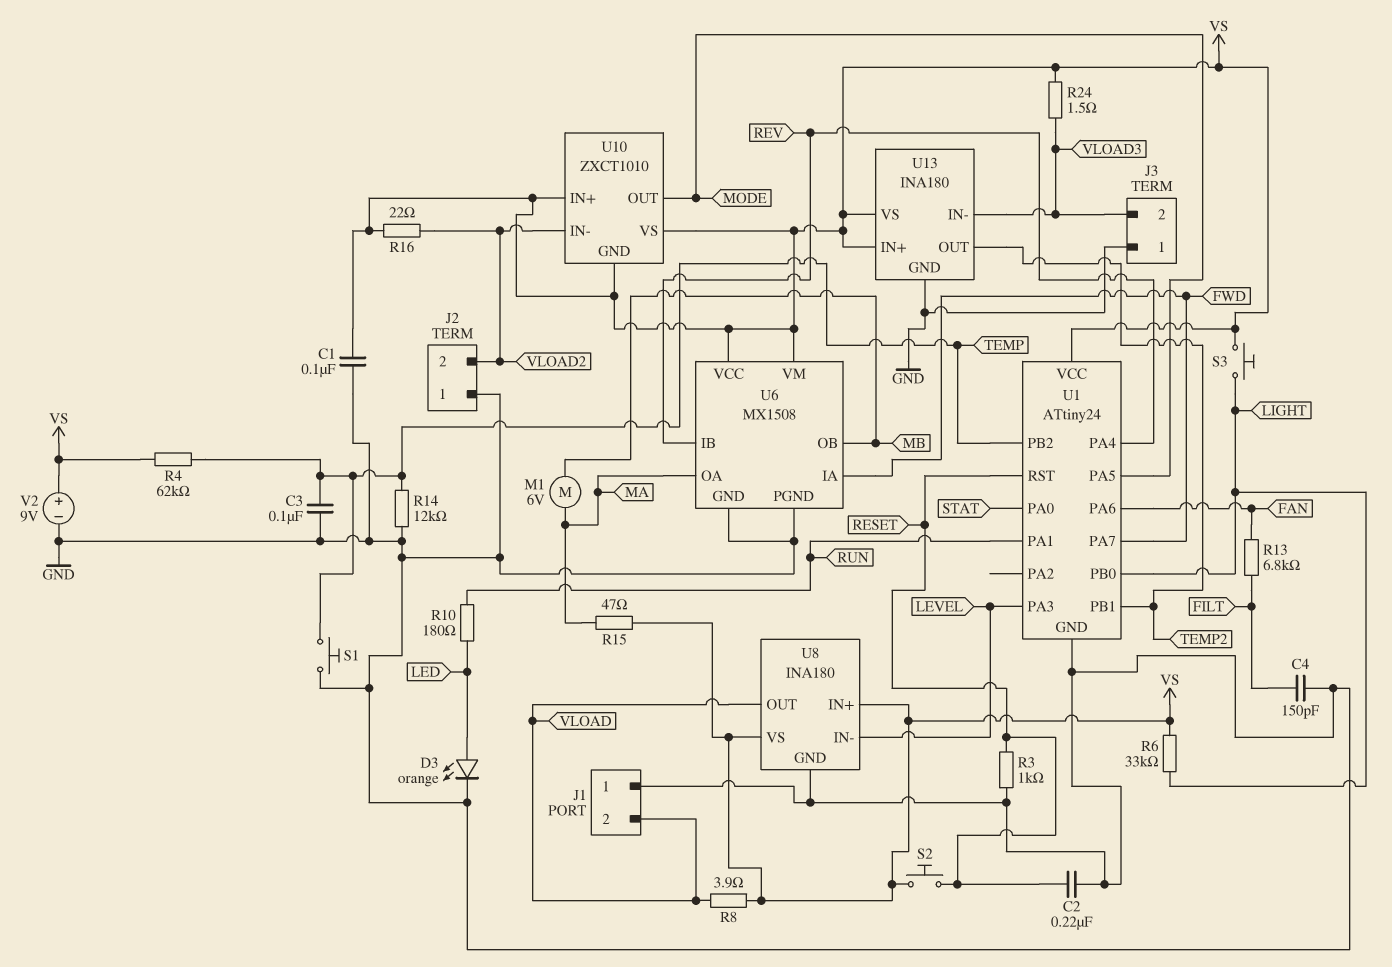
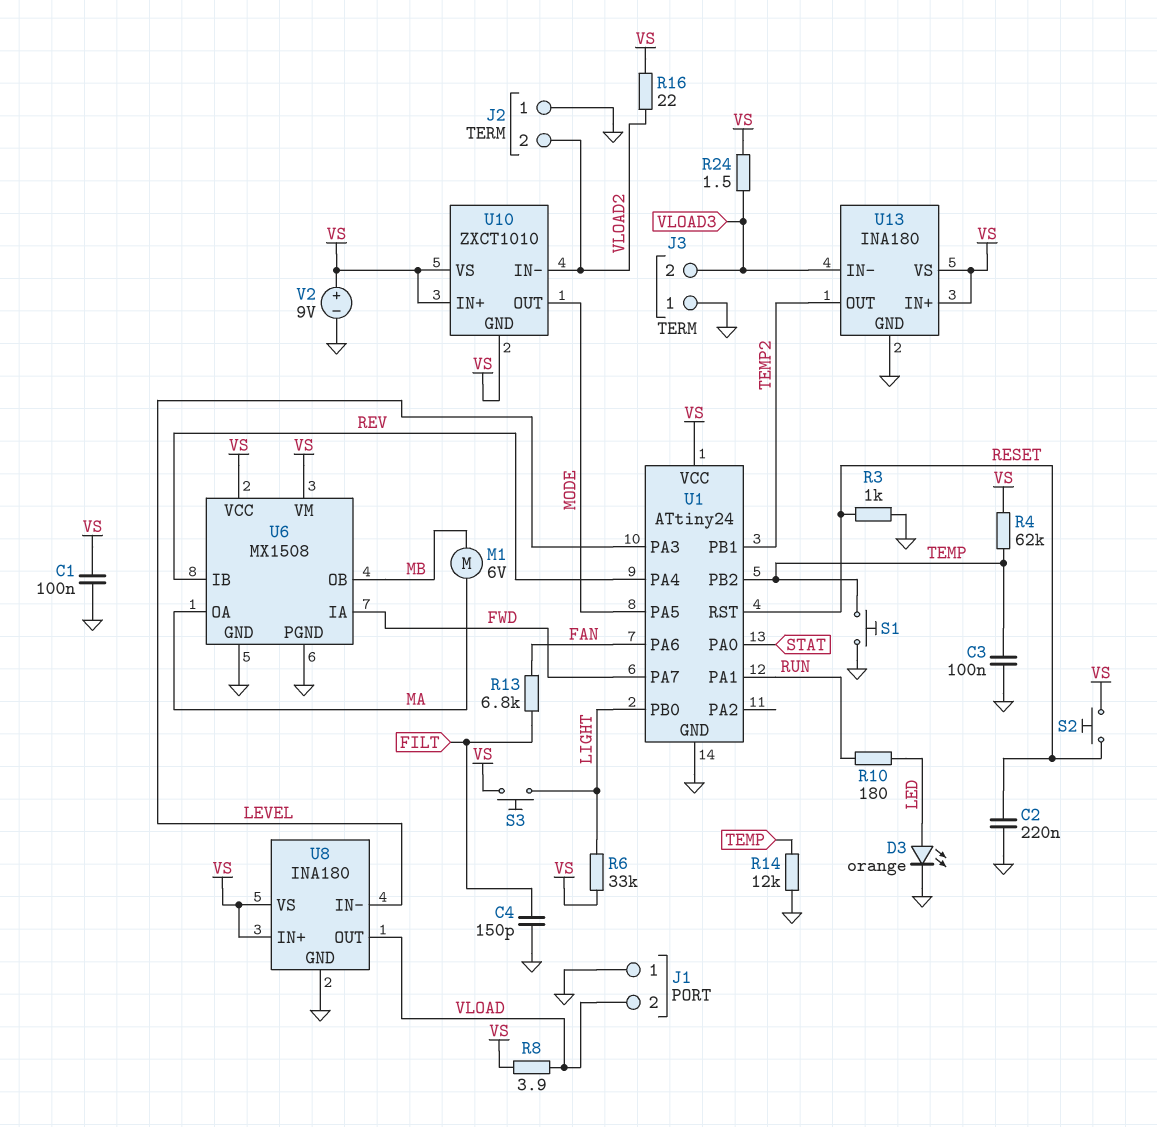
R15: 47 (MA, VS) -> none

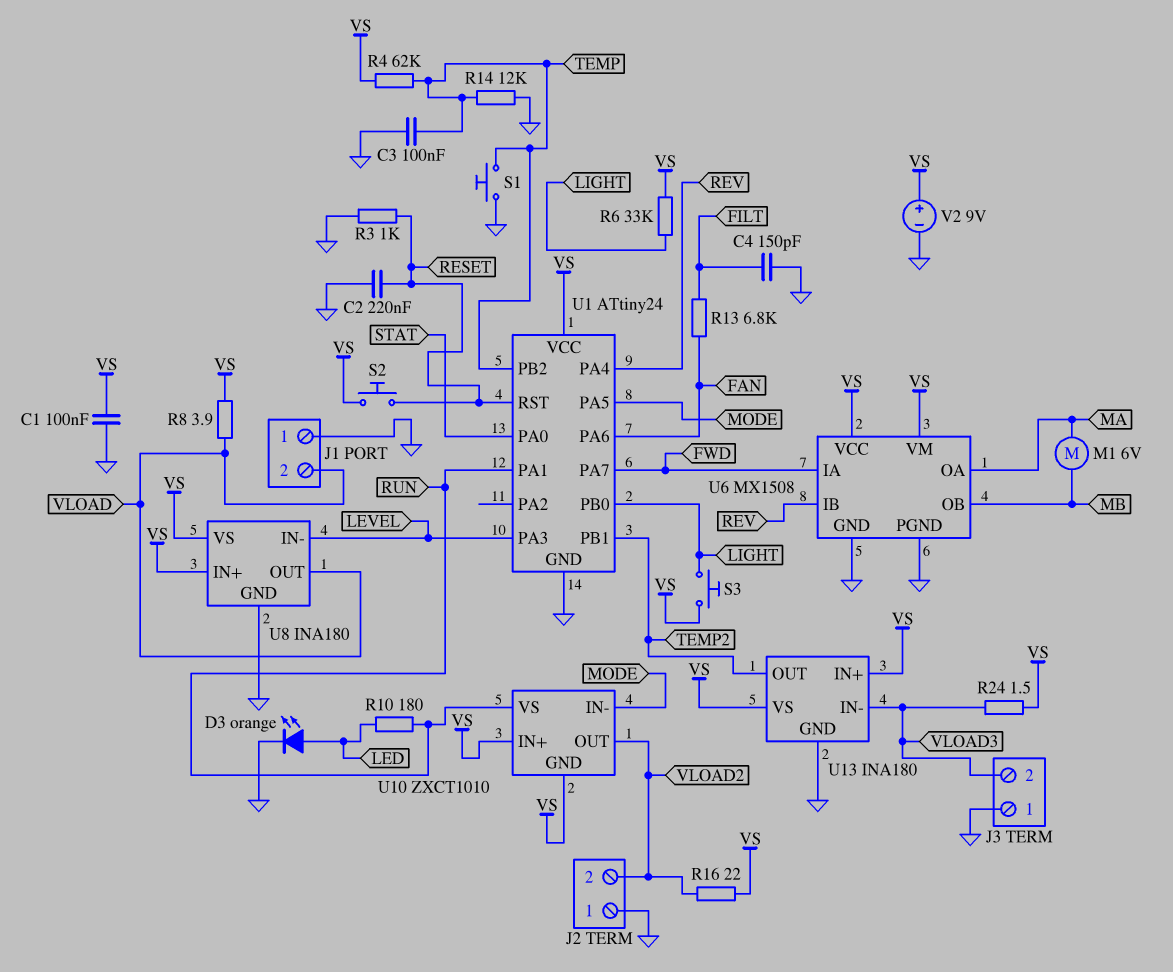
U10 pin IN-: VLOAD2 -> MODE
U10 pin OUT: MODE -> VLOAD2
U10 pin VS: VS -> RUN

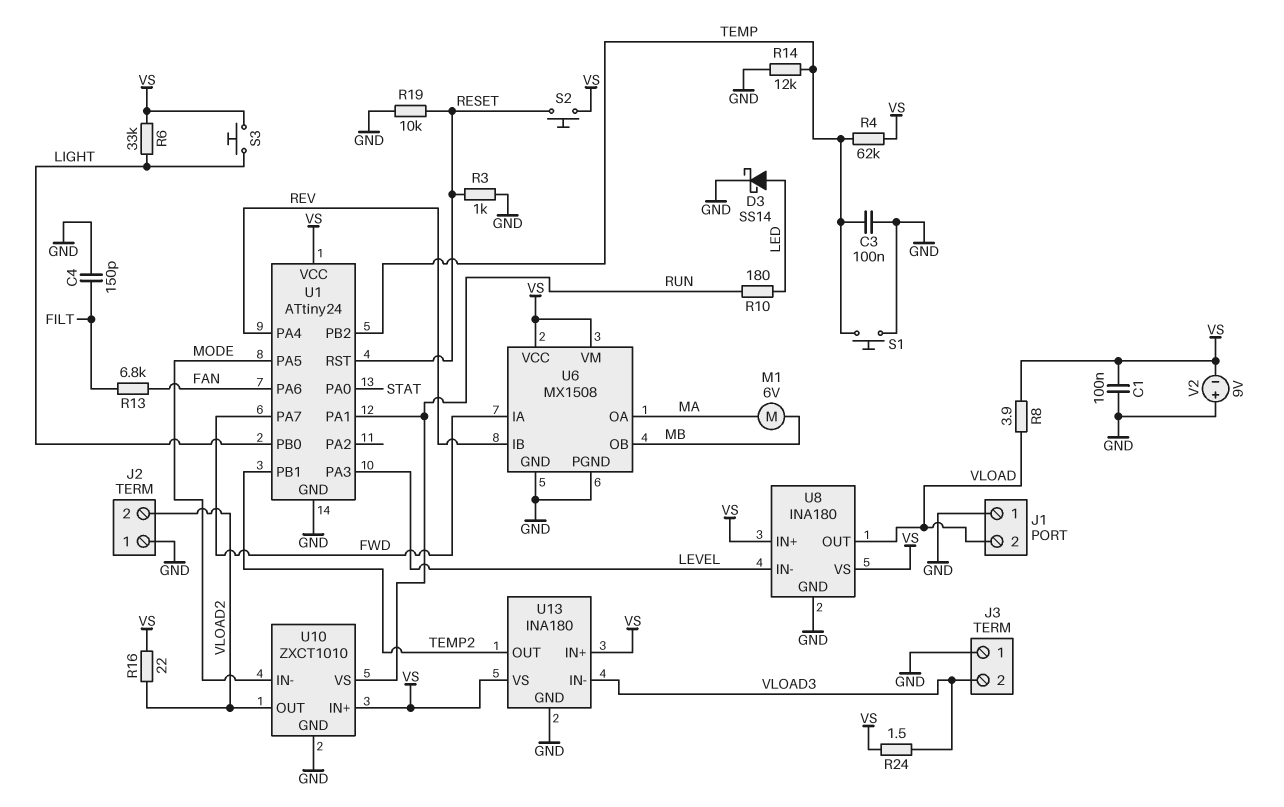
C2: 220nF (GND, RESET) -> none
D3: LED orange (A LED, K GND) -> schottky SS14 (A LED, K GND)
R19: none -> 10k (GND, RESET)
U10 pin GND: VS -> GND
V2: 9V (plus VS, minus GND) -> 9V (plus GND, minus VS)

